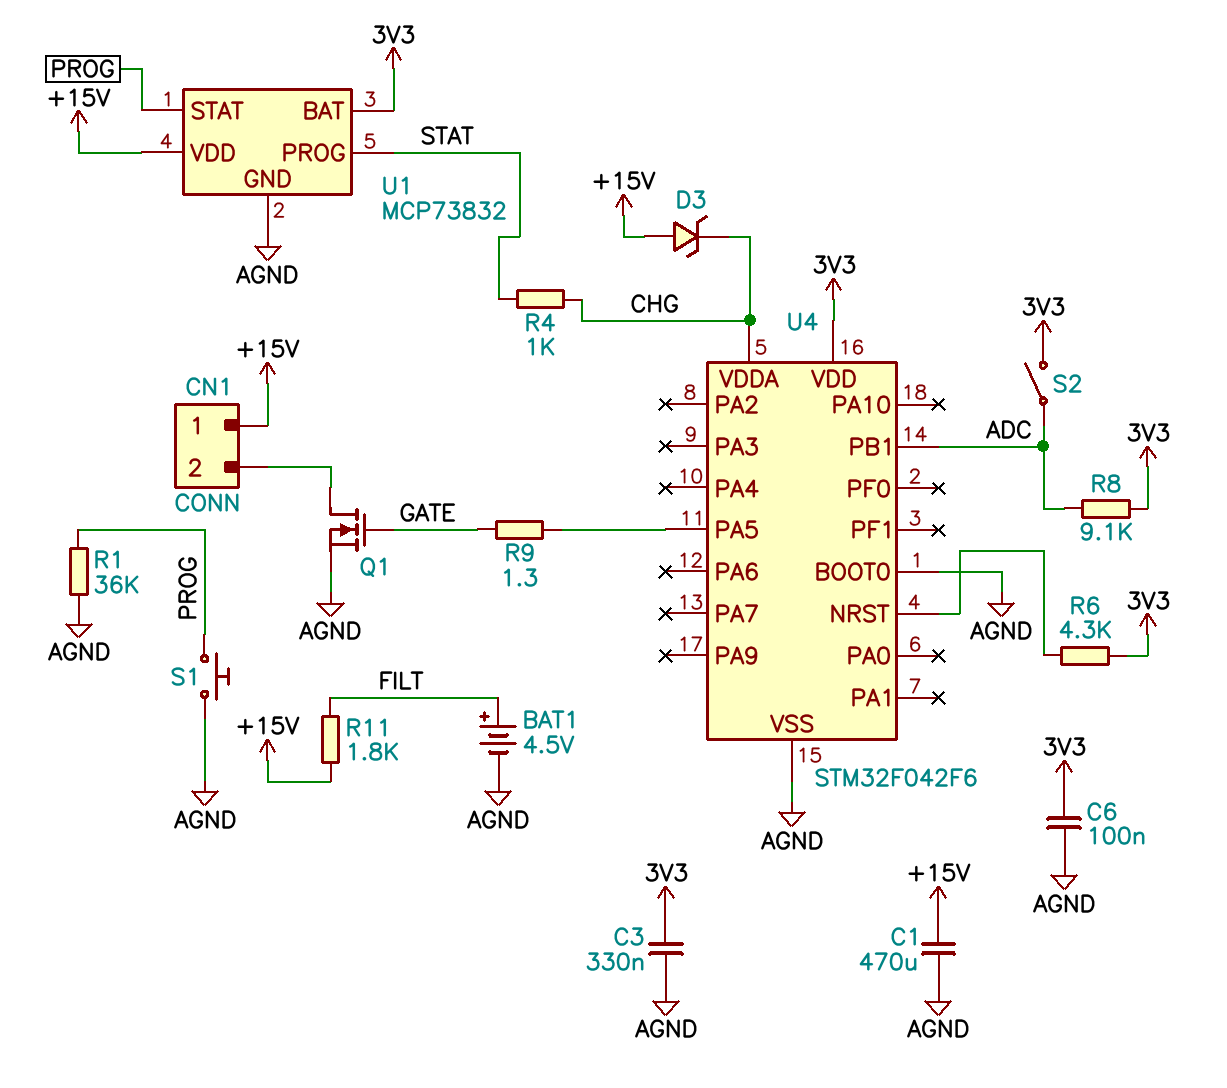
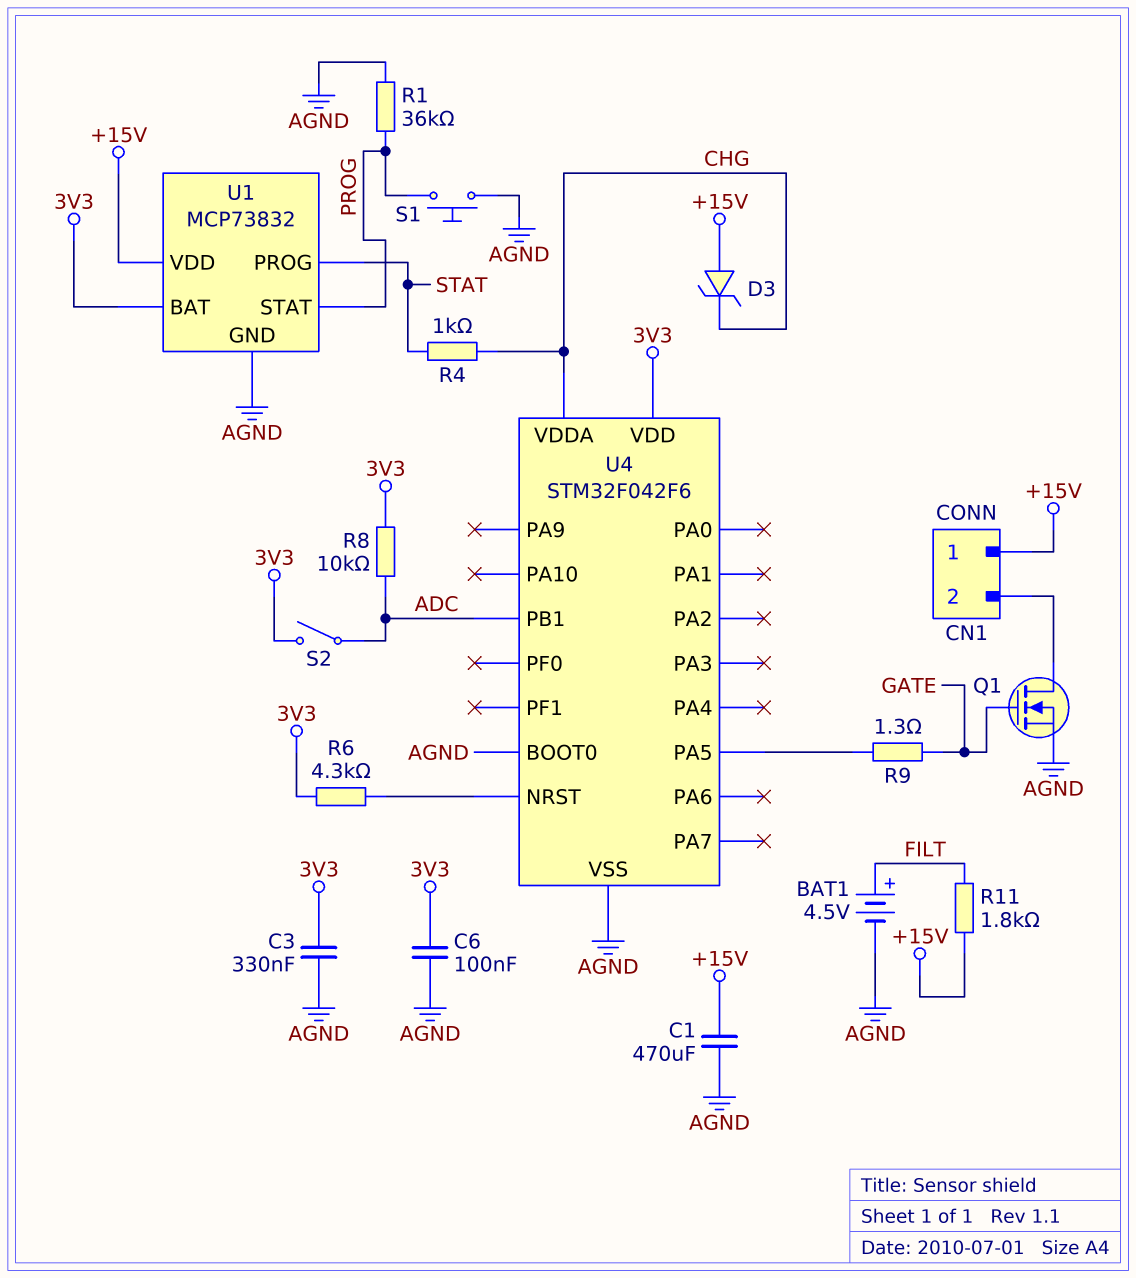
R8: 9.1k (3V3, ADC) -> 10k (3V3, ADC)

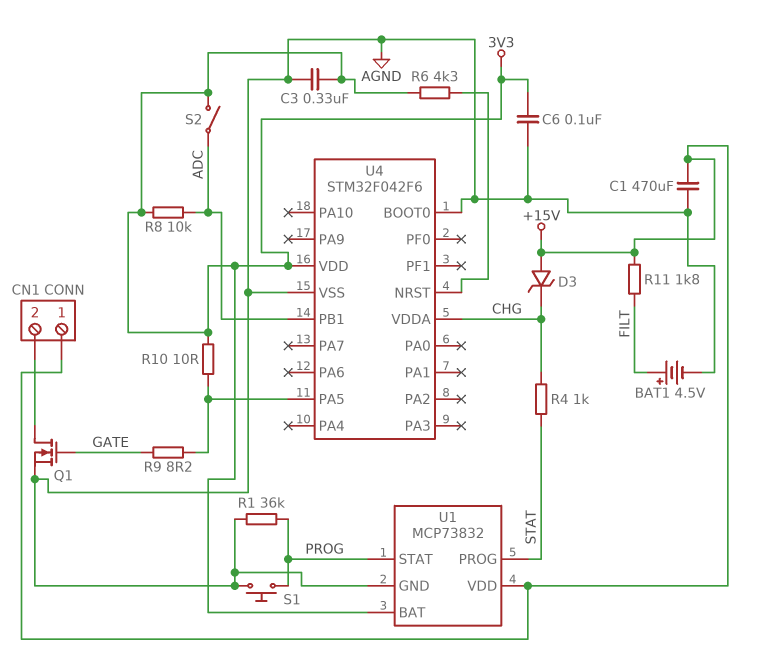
R9: 1.3 (GATE, U4/PA5) -> 8.2 (GATE, U4/PA5)
R10: none -> 10 (3V3, U4/PA5)

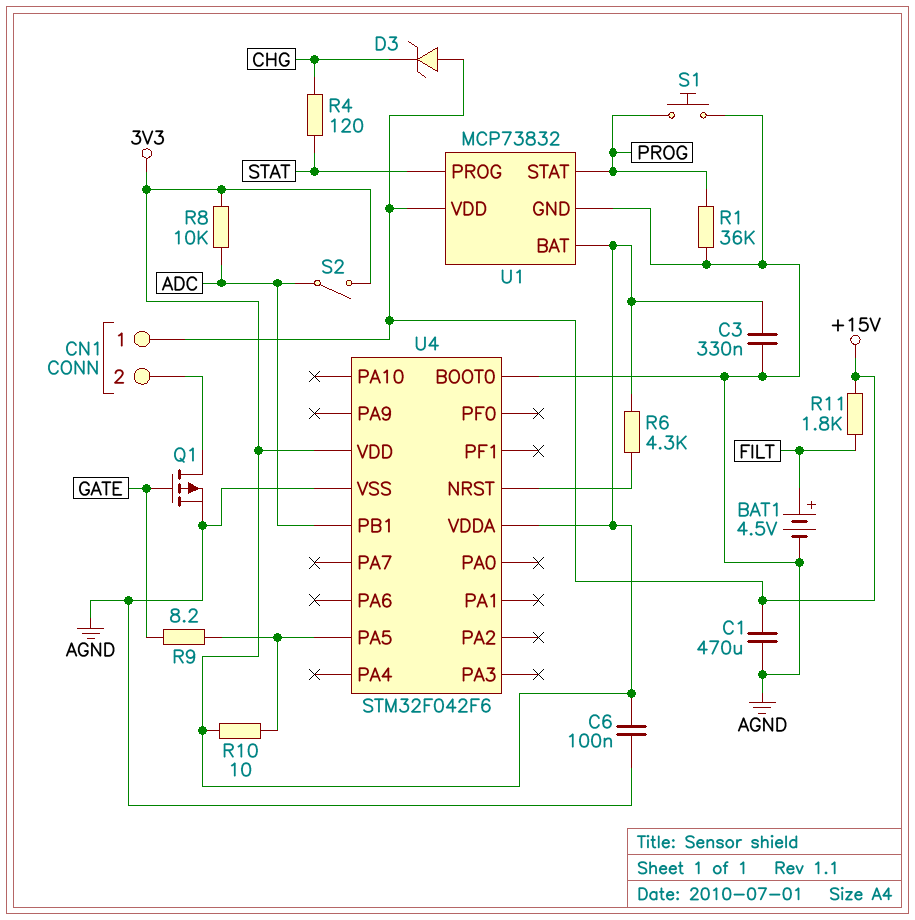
Q1: NMOS (G GATE, D CN1/2, S AGND) -> PMOS (G GATE, D CN1/2, S AGND)
R4: 1k (CHG, STAT) -> 120 (CHG, STAT)
U4 pin VDDA: CHG -> 3V3

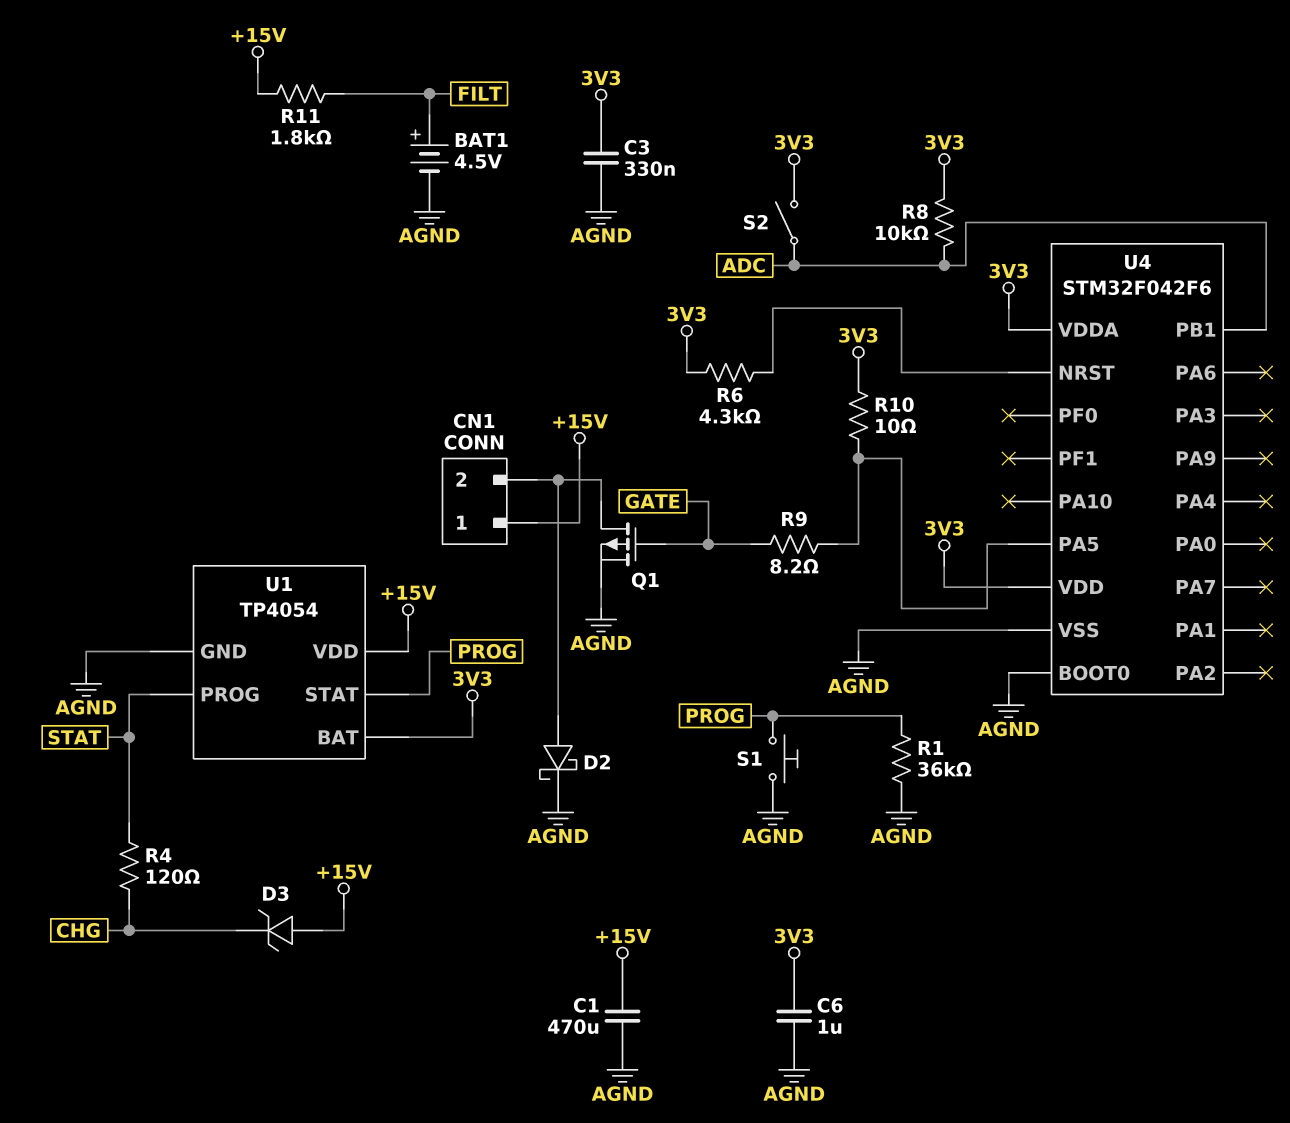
C6: 100nF (3V3, AGND) -> 1uF (3V3, AGND)
D2: none -> schottky (A CN1/2, K AGND)
U1: MCP73832 -> TP4054

